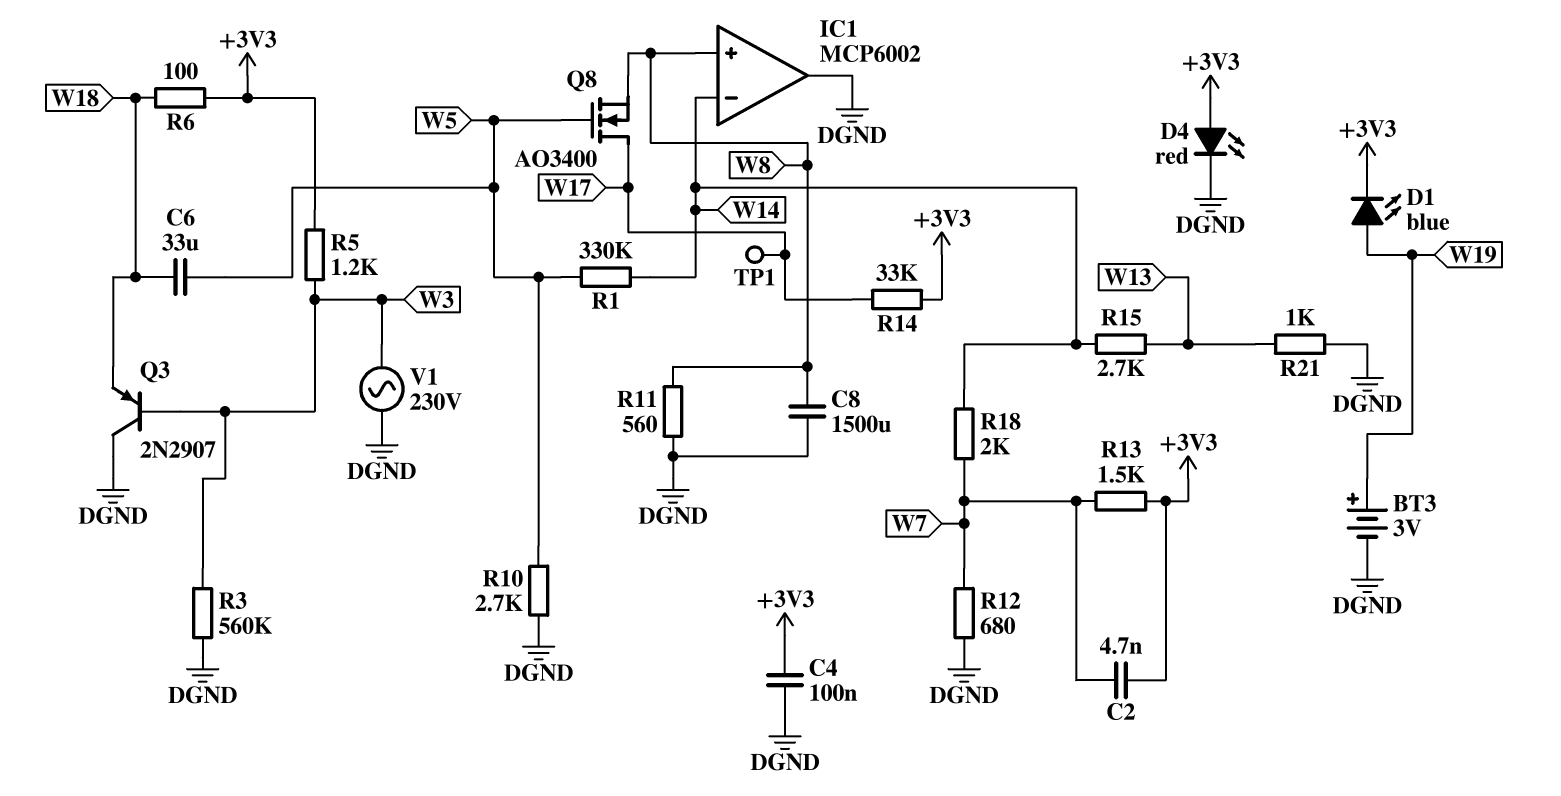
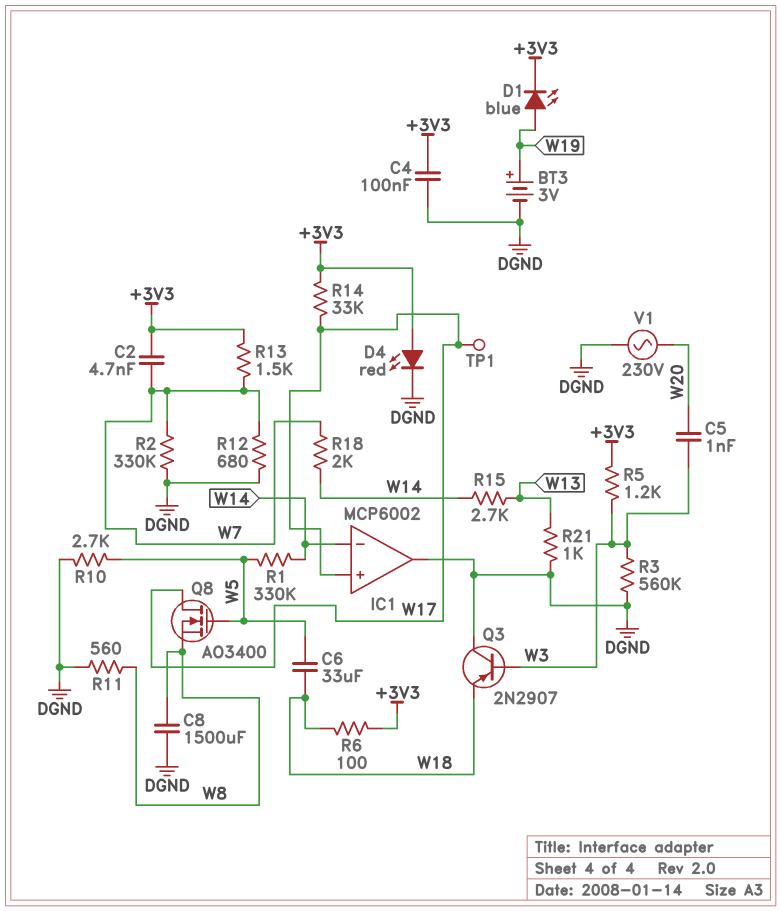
C5: none -> 1nF (W3, W20)
IC1 pin in+: W8 -> W17
R2: none -> 330k (DGND, W7)
V1: AC 230V (DGND, W3) -> AC 230V (DGND, W20)

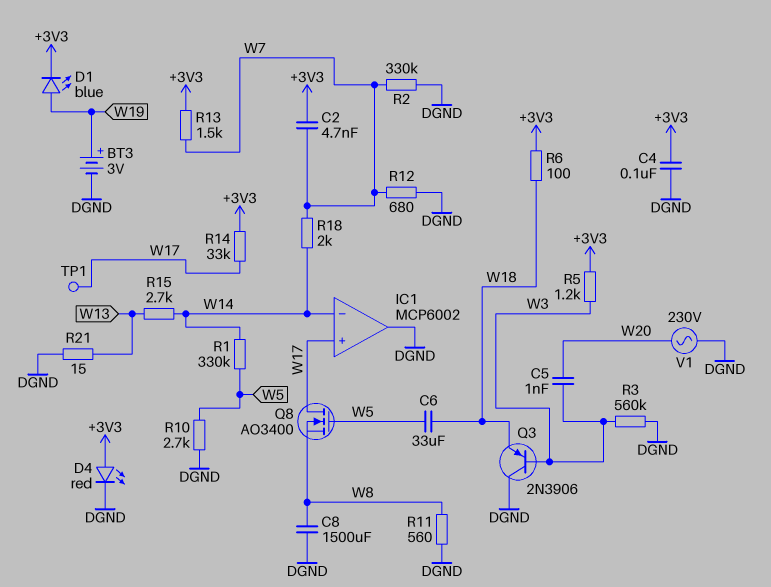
Q3: PNP 2N2907 (B W3, C DGND, E W18) -> PNP 2N3906 (B W3, C DGND, E W18)
R21: 1k (DGND, W13) -> 15 (DGND, W13)

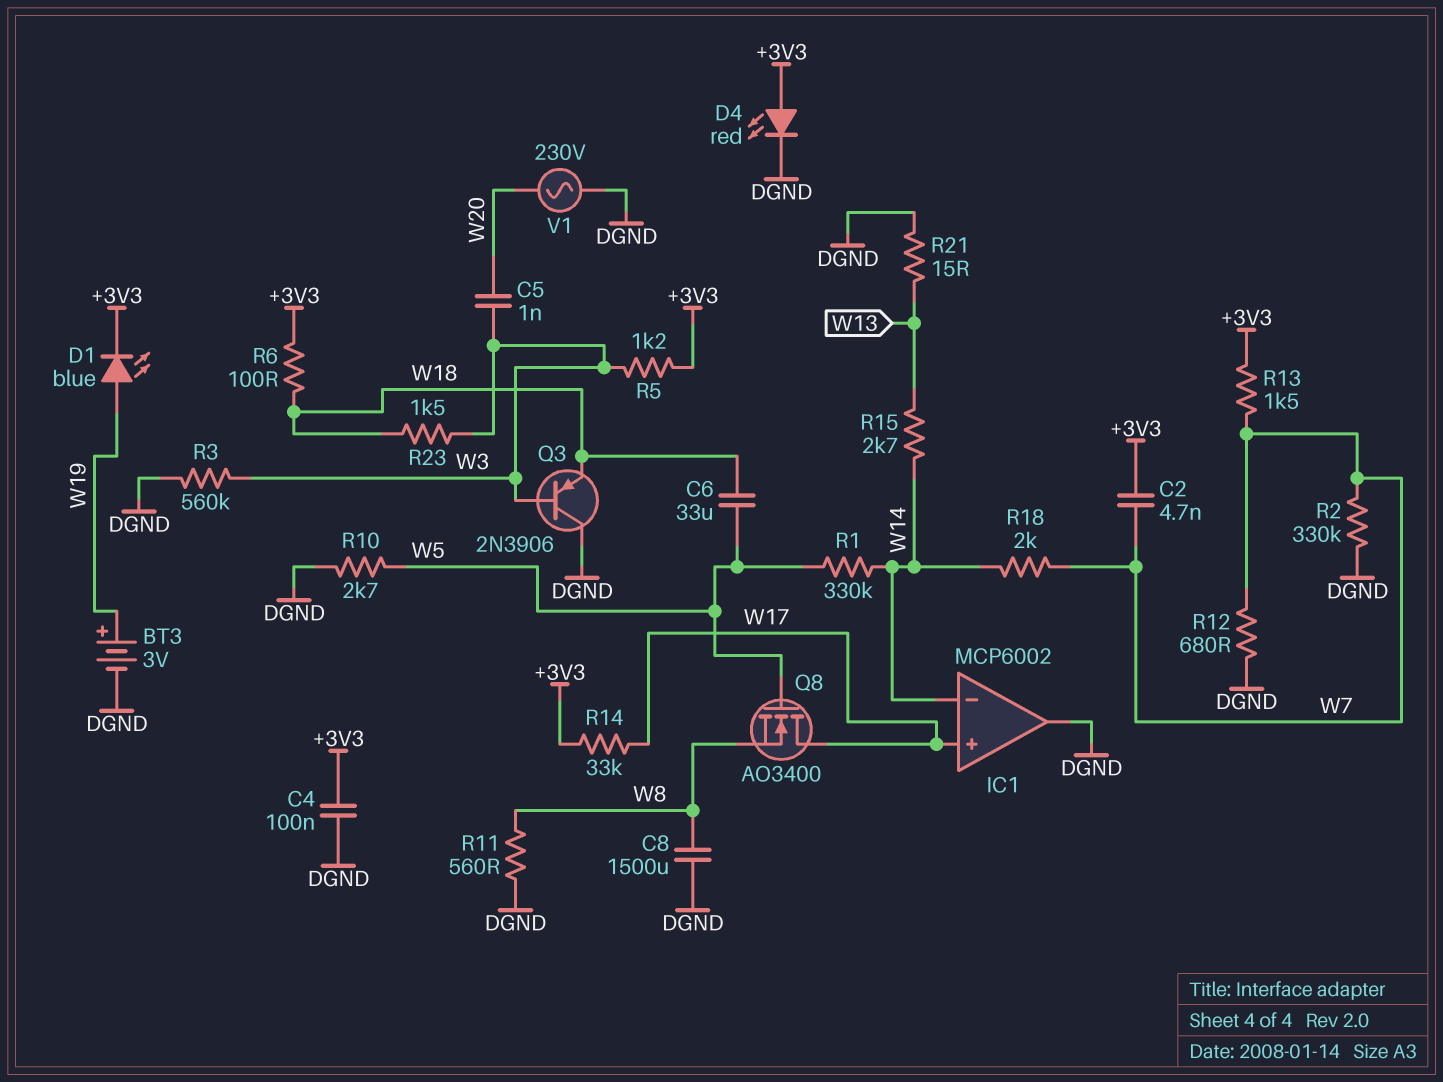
R23: none -> 1.5k (W3, W18)
TP1: test point (W17) -> none

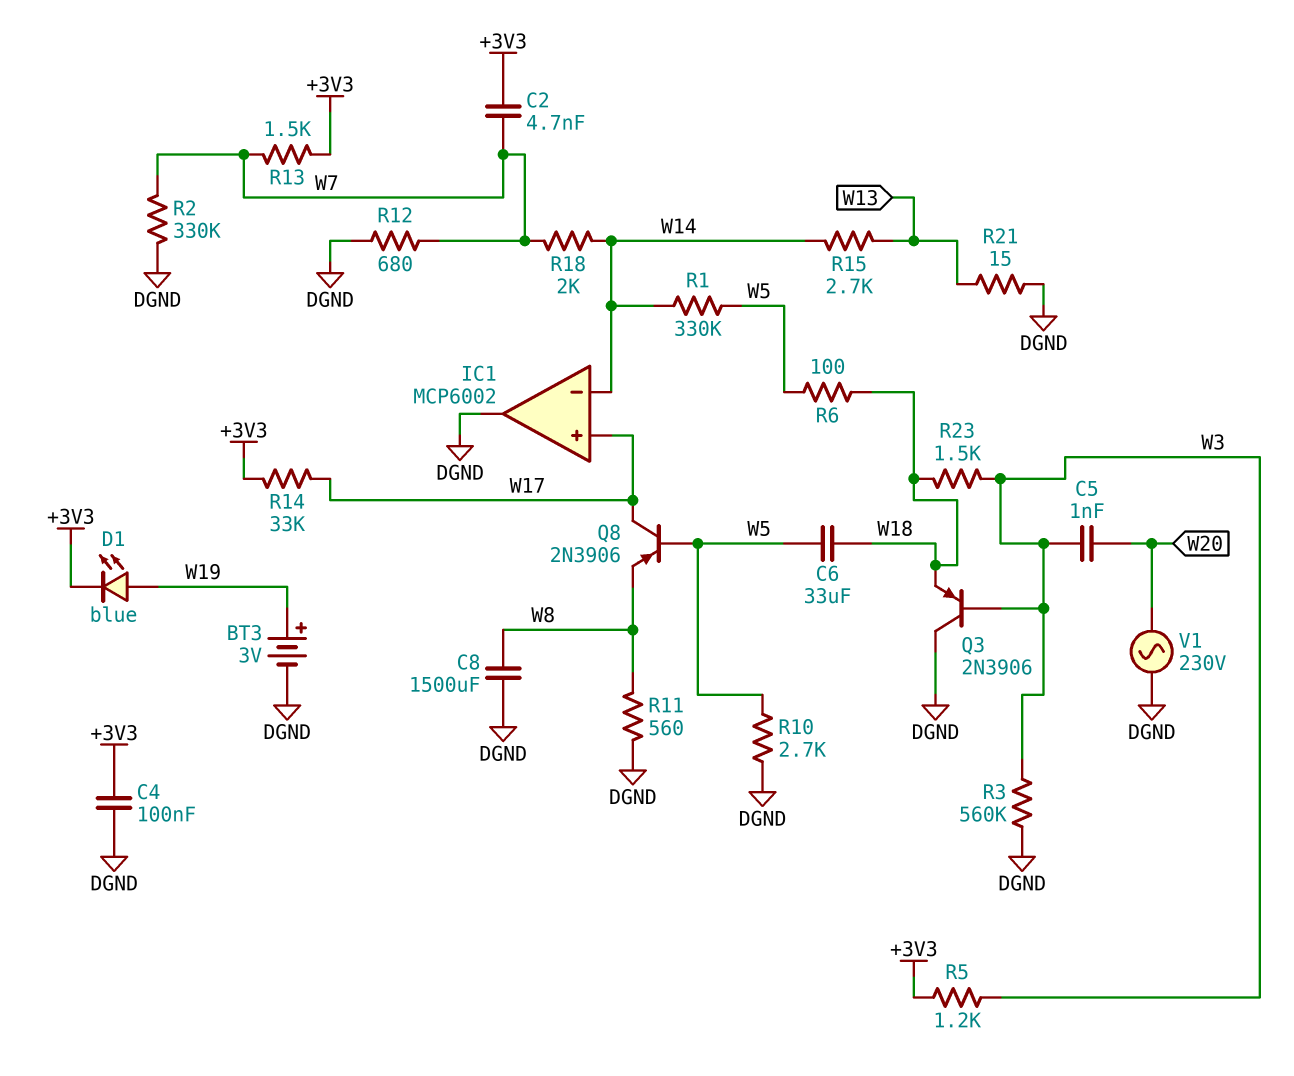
D4: LED red (A +3V3, K DGND) -> none
Q8: NMOS AO3400 (G W5, D W17, S W8) -> PNP 2N3906 (B W5, C W17, E W8)
R6: 100 (+3V3, W18) -> 100 (W5, W18)

